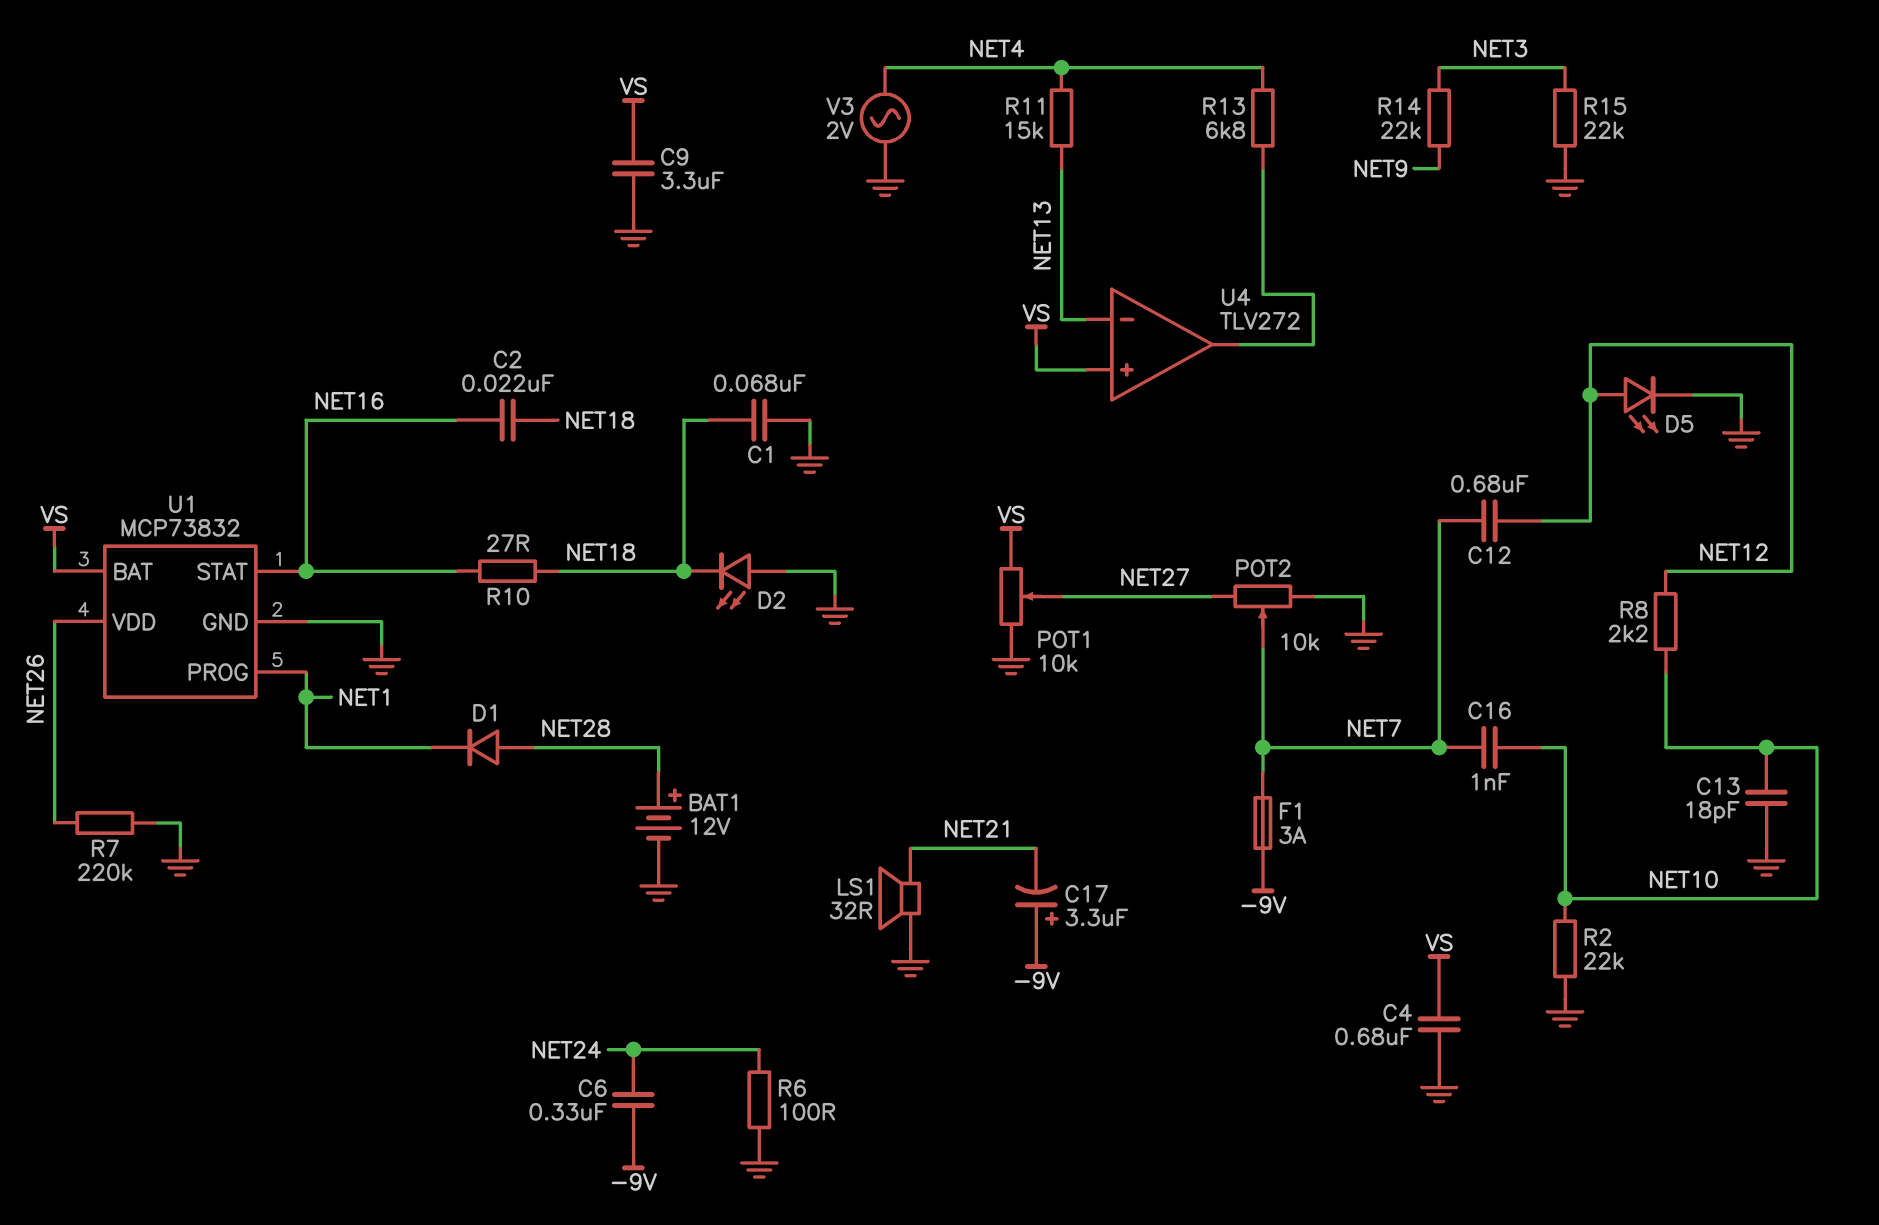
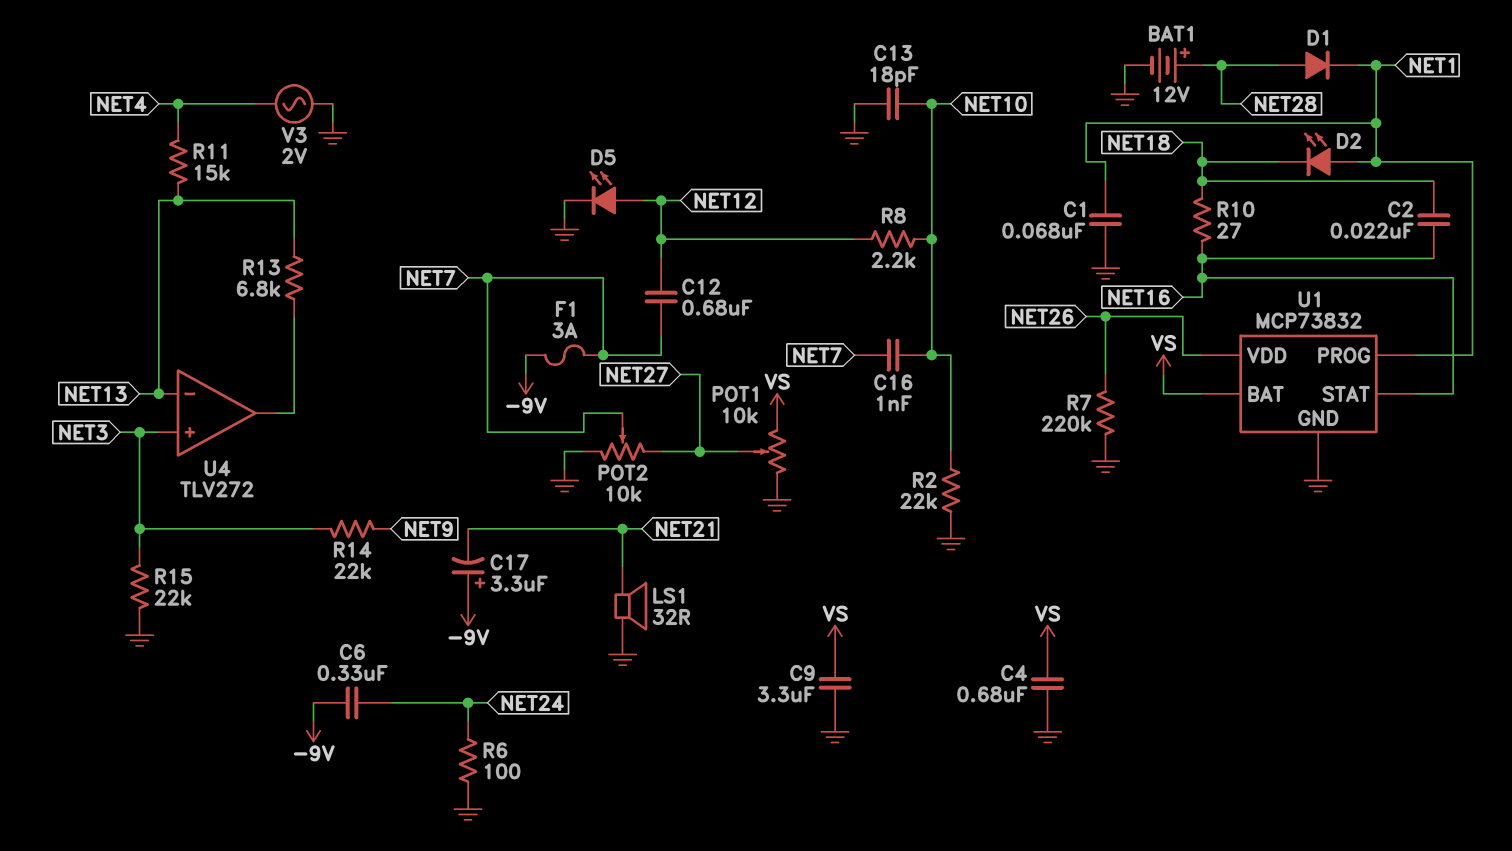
C1: 68nF (GND, NET18) -> 68nF (GND, NET1)
D2: LED (A GND, K NET18) -> LED (A NET1, K NET18)
R13: 6.8k (NET4, U4/out) -> 6.8k (NET13, U4/out)
U4 pin in+: VS -> NET3

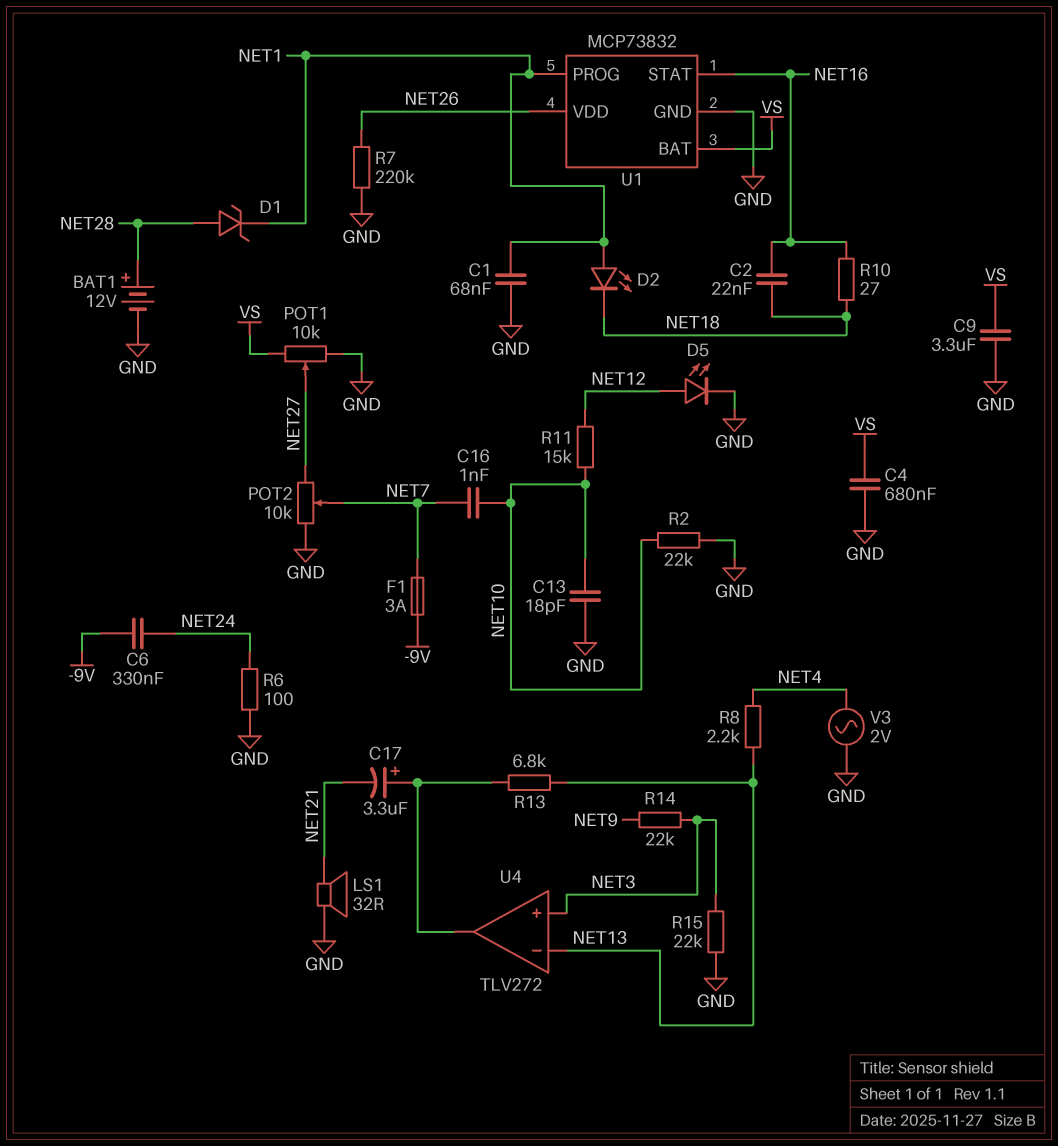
C12: 680nF (NET7, NET12) -> none
C17: 3.3uF (plus -9V, minus NET21) -> 3.3uF (plus U4/out, minus NET21)
D1: diode (A NET28, K NET1) -> zener (A NET28, K NET1)
R8: 2.2k (NET10, NET12) -> 2.2k (NET4, NET13)
R11: 15k (NET4, NET13) -> 15k (NET10, NET12)

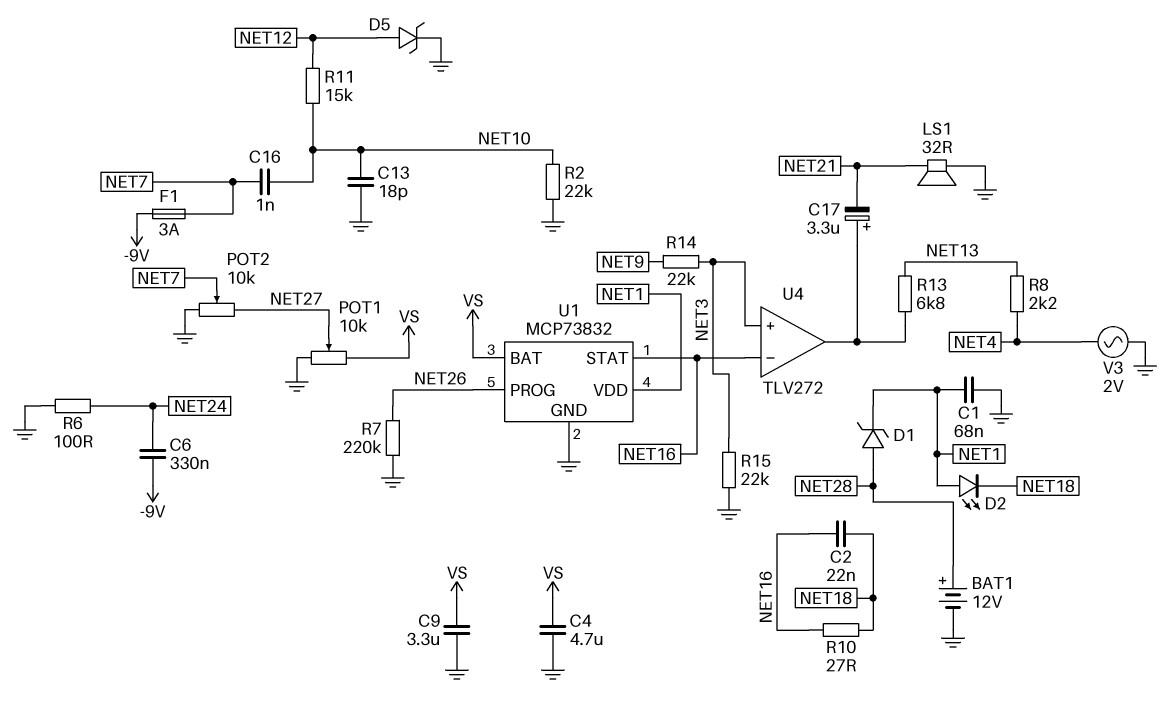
C4: 680nF (GND, VS) -> 4.7uF (GND, VS)
D5: LED (A NET12, K GND) -> zener (A NET12, K GND)
U1 pin PROG: NET1 -> NET26
U1 pin VDD: NET26 -> NET1
U4 pin in-: NET13 -> NET16

